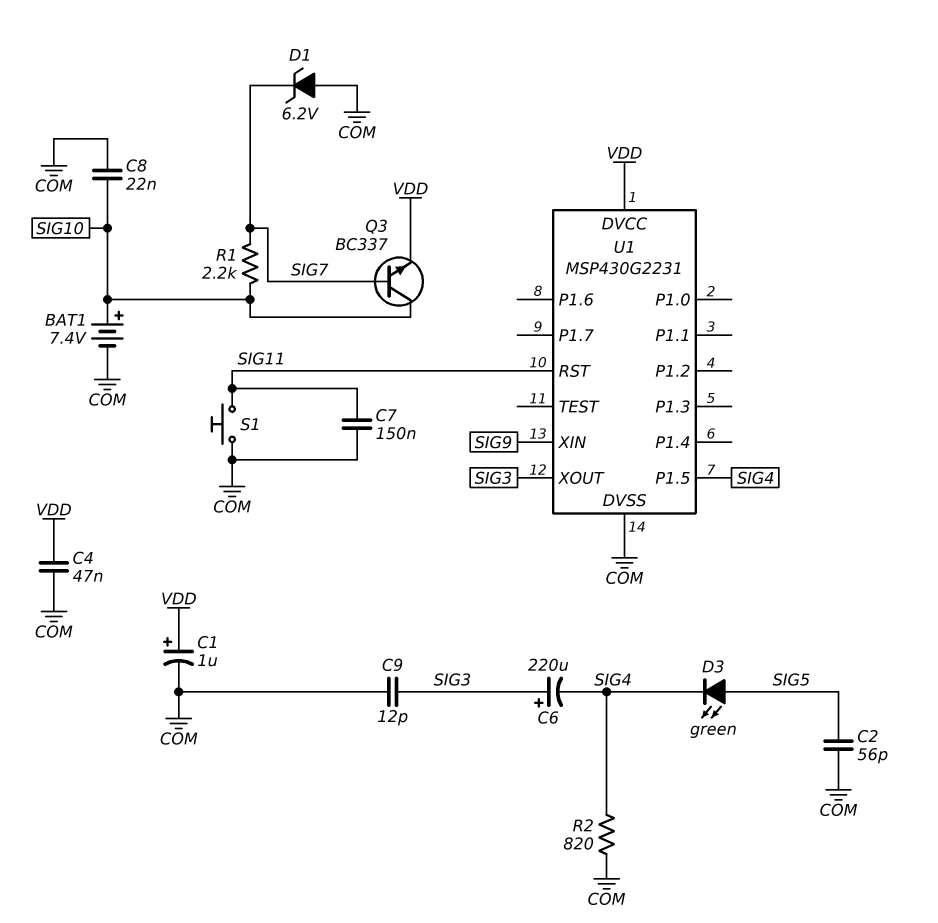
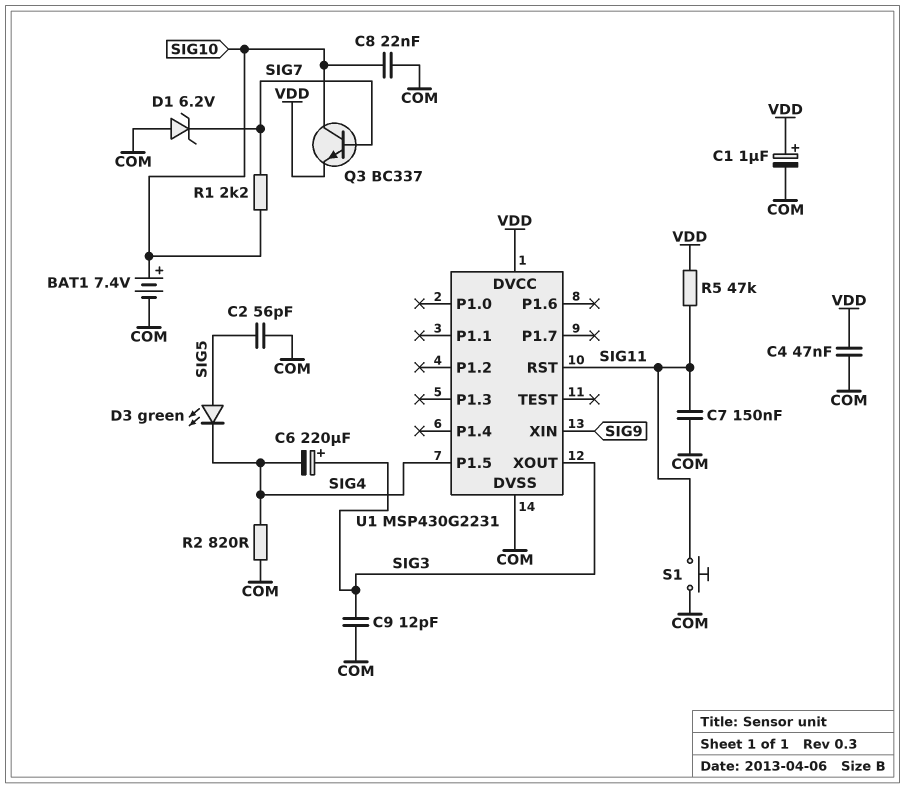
R5: none -> 47k (SIG11, VDD)

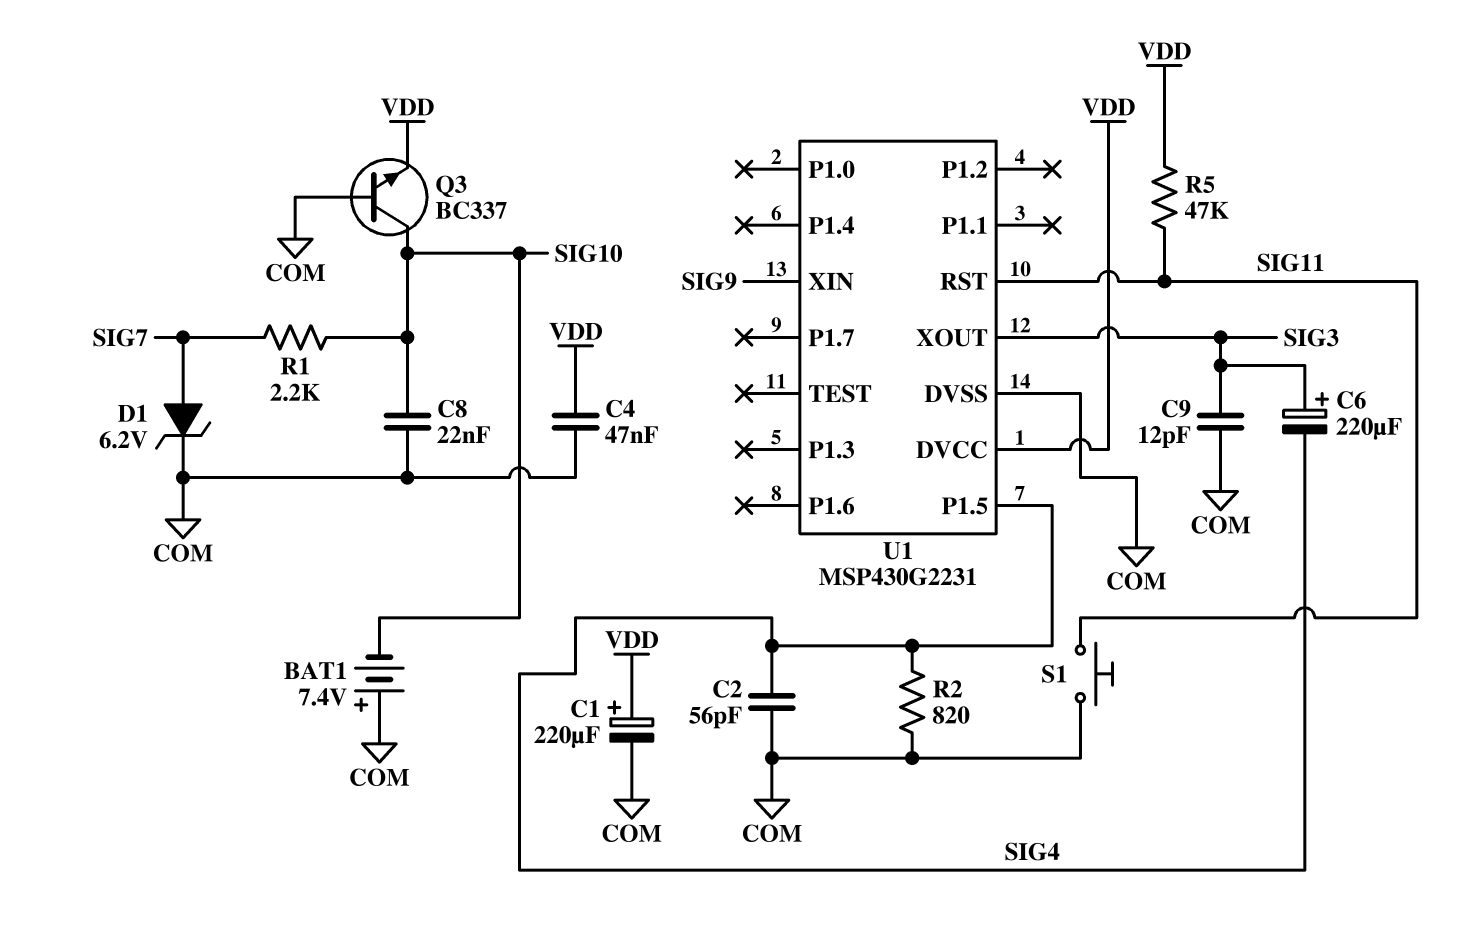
BAT1: 7.4V (plus SIG10, minus COM) -> 7.4V (plus COM, minus SIG10)
C1: 1uF (plus VDD, minus COM) -> 220uF (plus VDD, minus COM)
C2: 56pF (COM, SIG5) -> 56pF (COM, SIG4)
C7: 150nF (COM, SIG11) -> none
D1: zener 6.2V (A COM, K SIG7) -> zener 6.2V (A SIG7, K COM)
D3: LED green (A SIG5, K SIG4) -> none
Q3: NPN BC337 (B SIG7, C SIG10, E VDD) -> NPN BC337 (B COM, C SIG10, E VDD)

